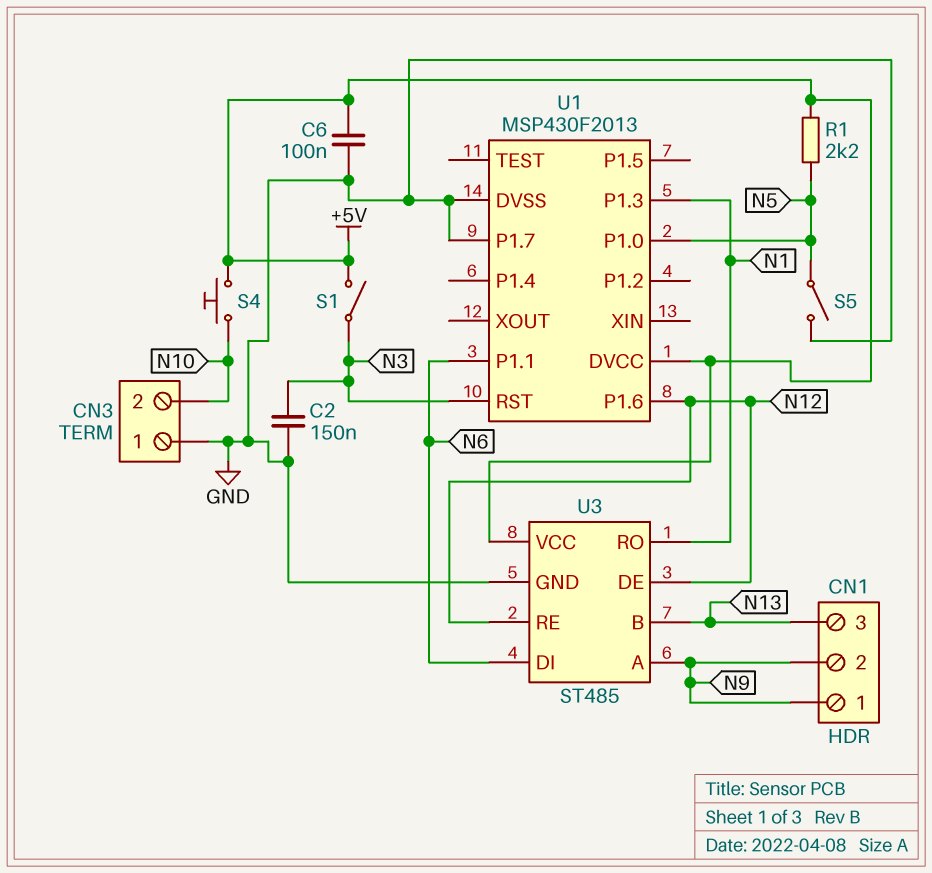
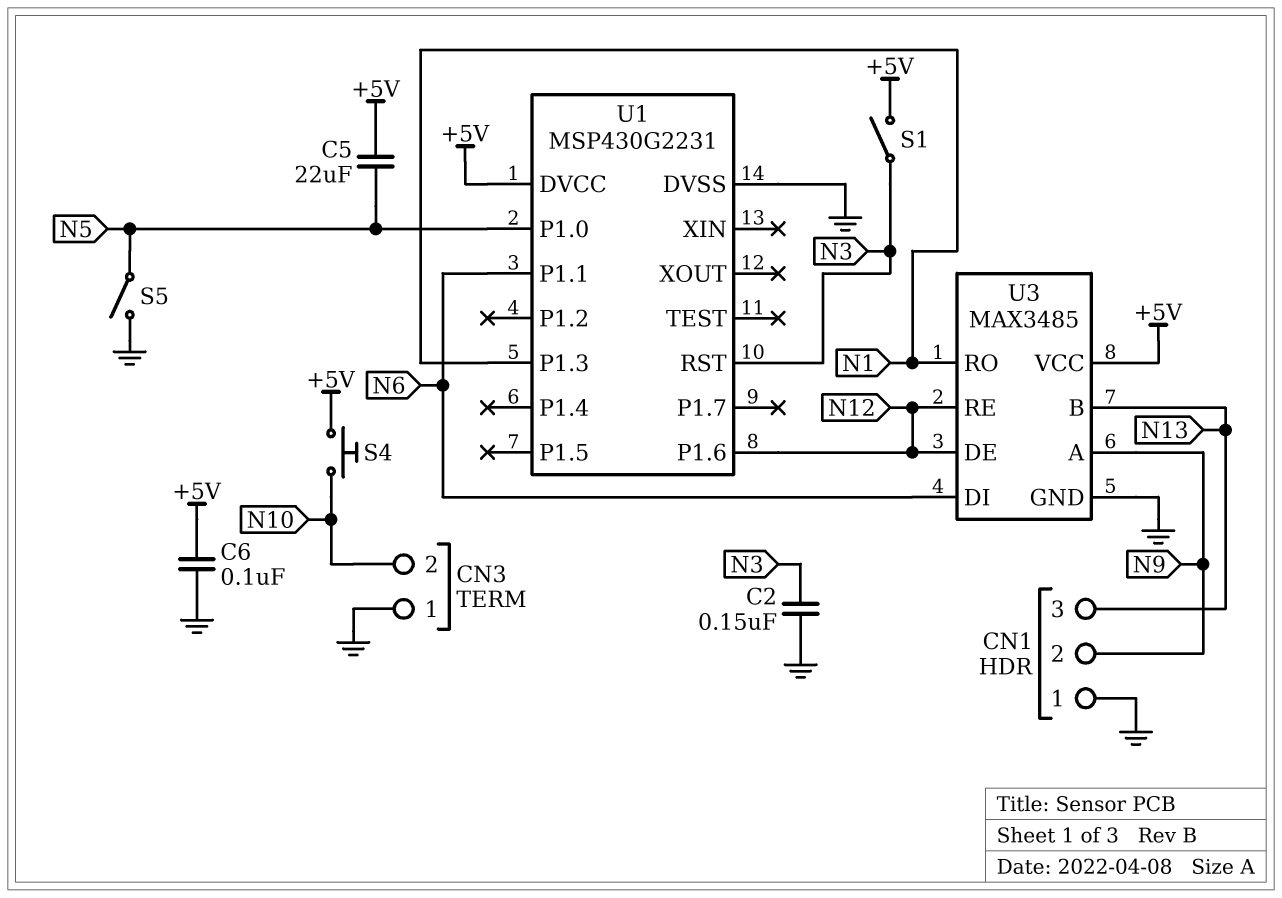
C5: none -> 22uF (+5V, N5)
CN1 pin 1: N9 -> GND
R1: 2.2k (+5V, N5) -> none
U1: MSP430F2013 -> MSP430G2231
U1 pin P1.7: GND -> none
U3: ST485 -> MAX3485

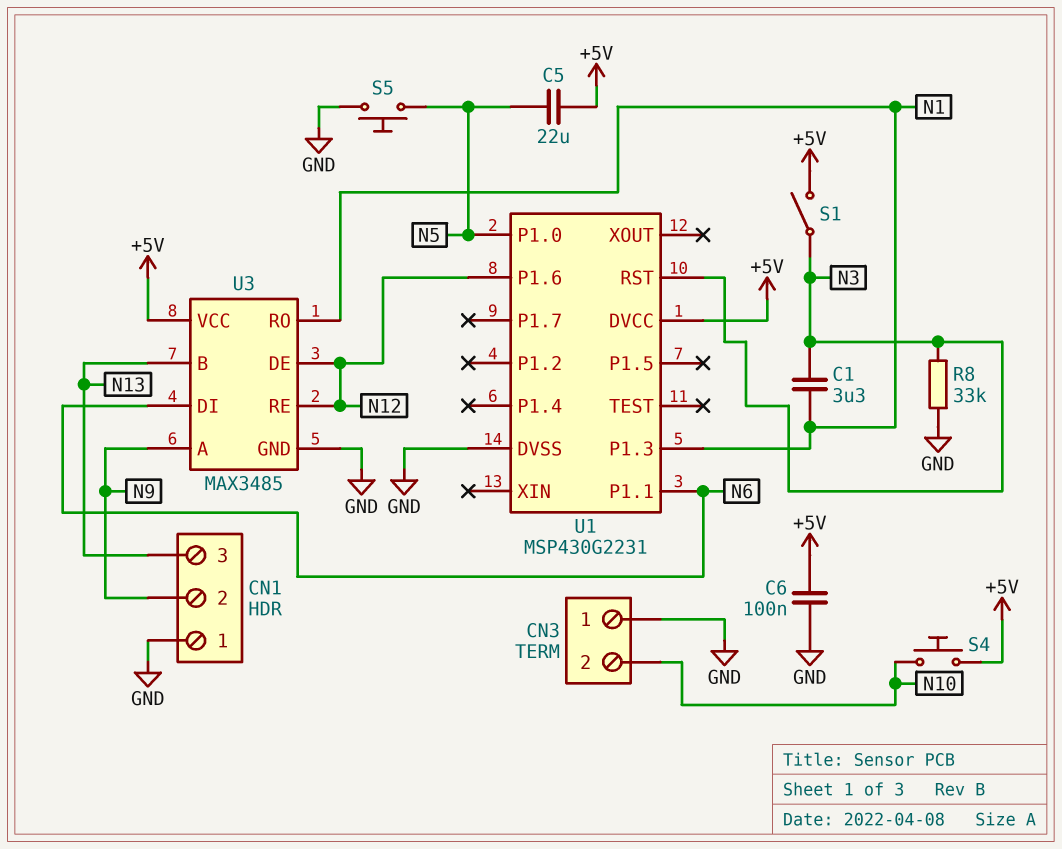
C1: none -> 3.3uF (N1, N3)
C2: 150nF (GND, N3) -> none
R8: none -> 33k (GND, N3)
S5: switch (GND, N5) -> button (GND, N5)

